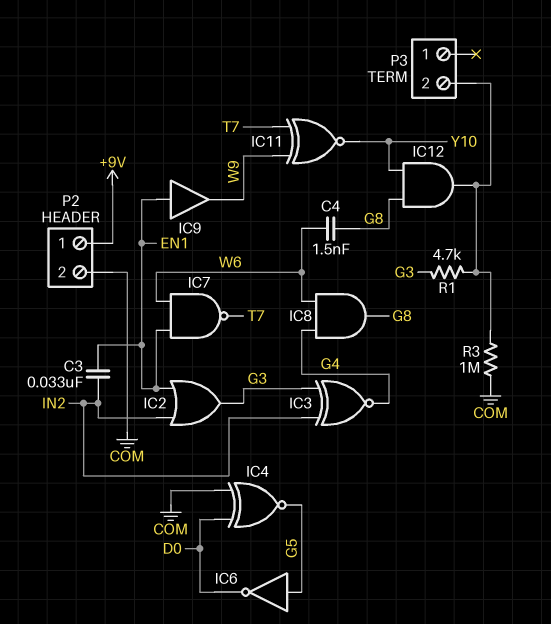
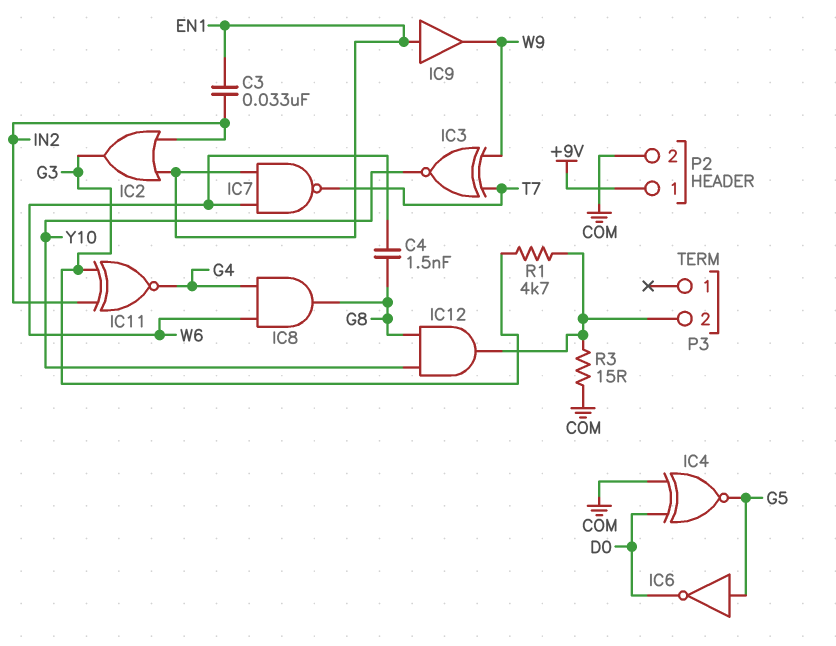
IC3: XNOR (in G3, in IN2, out G4) -> XNOR (in T7, in W9, out Y10)
IC11: XNOR (in T7, in W9, out Y10) -> XNOR (in G3, in IN2, out G4)
R3: 1M (COM, P3/2) -> 15 (COM, P3/2)

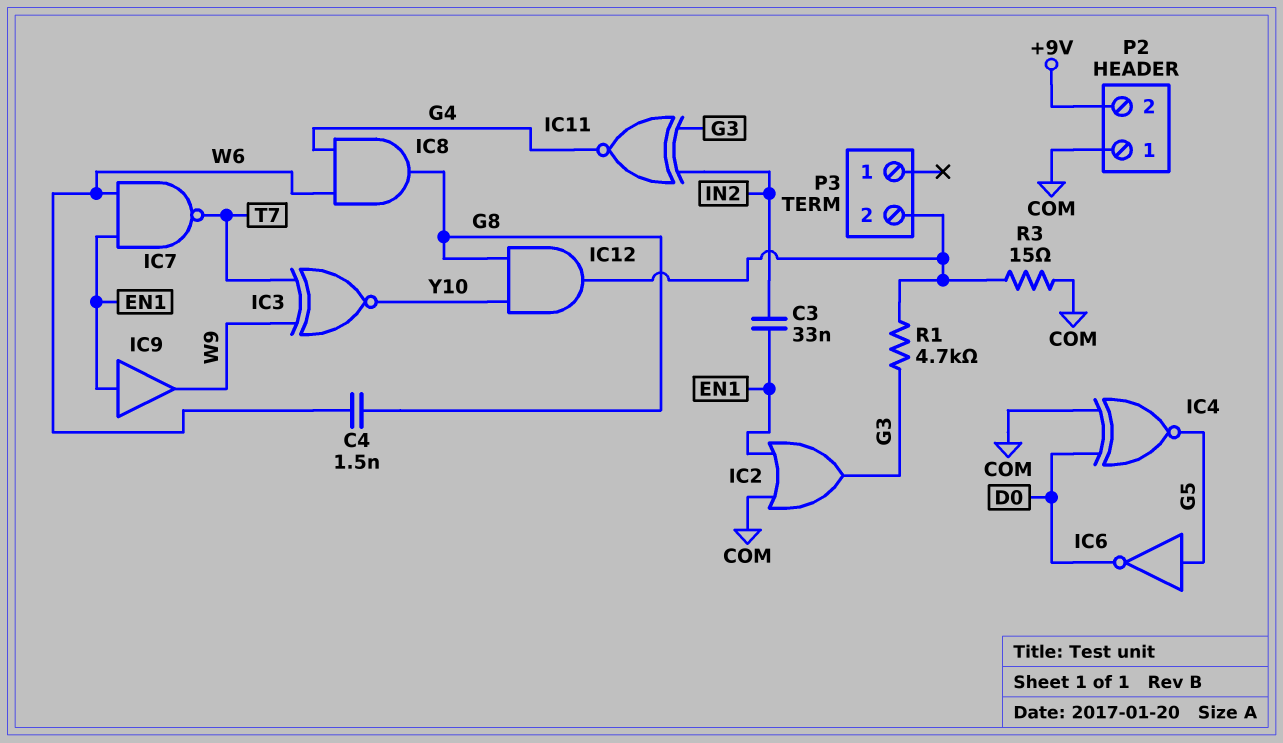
IC2: OR (in EN1, in IN2, out G3) -> OR (in COM, in EN1, out G3)
P2 pin 1: +9V -> COM
P2 pin 2: COM -> +9V

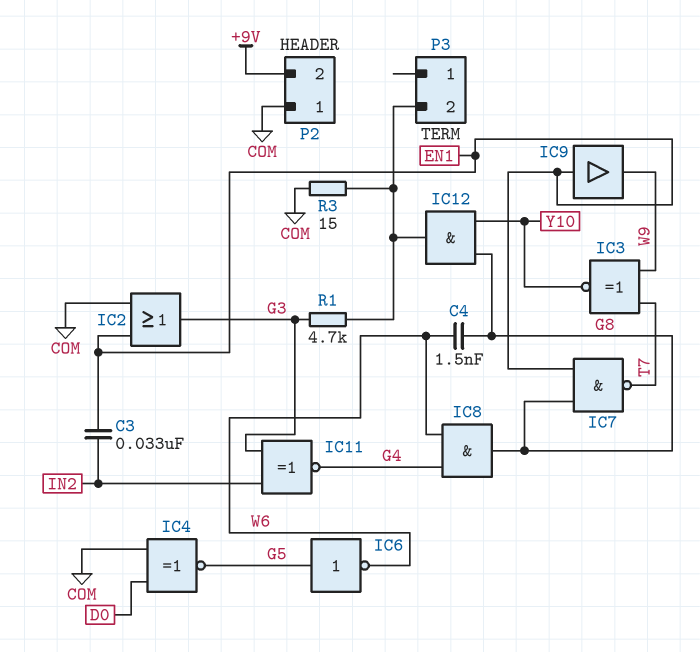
IC6: NOT (in G5, out D0) -> NOT (in G5, out W6)
IC7: NAND (in EN1, in W6, out T7) -> NAND (in EN1, in G8, out T7)

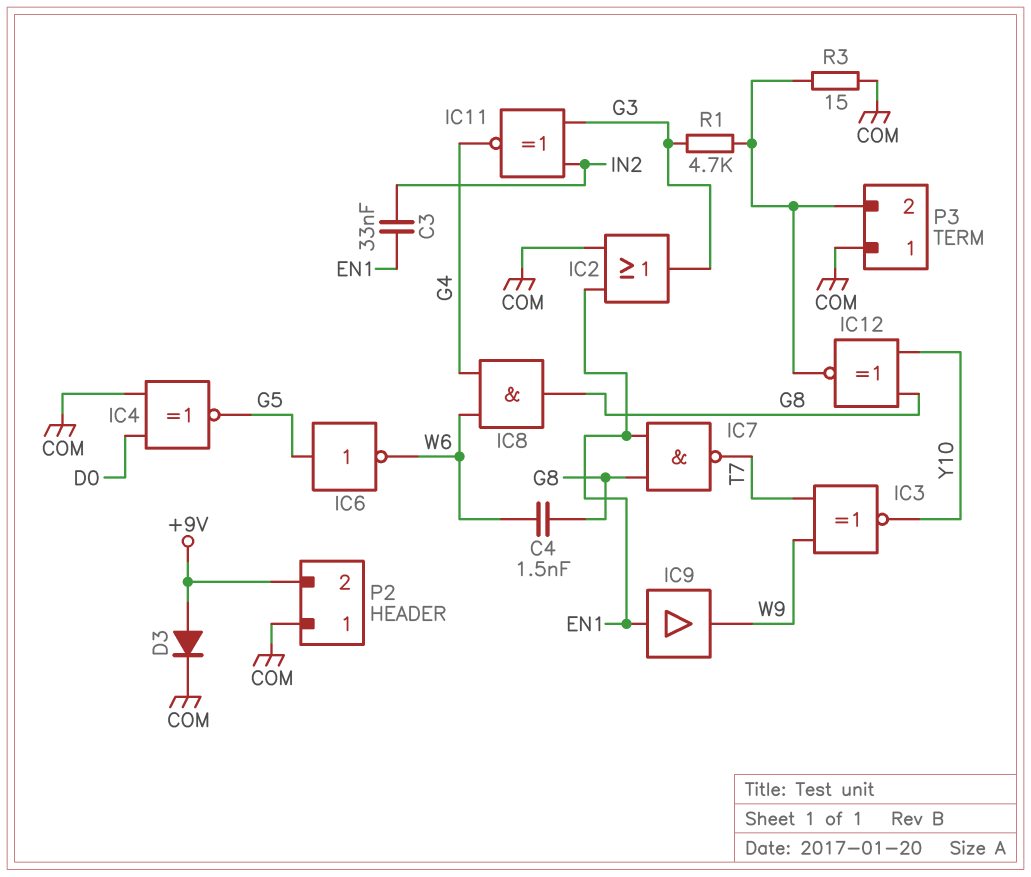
D3: none -> diode (A +9V, K COM)
IC12: AND (in G8, in Y10, out P3/2) -> XNOR (in G8, in Y10, out P3/2)
P3 pin 1: none -> COM

